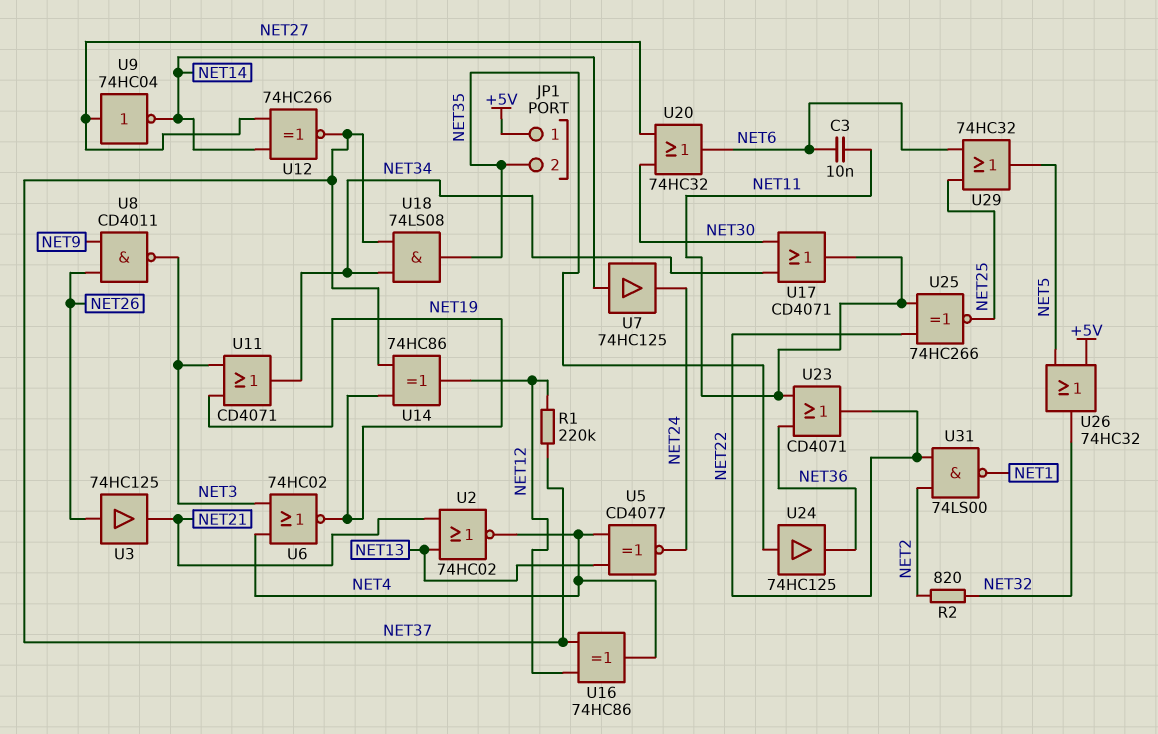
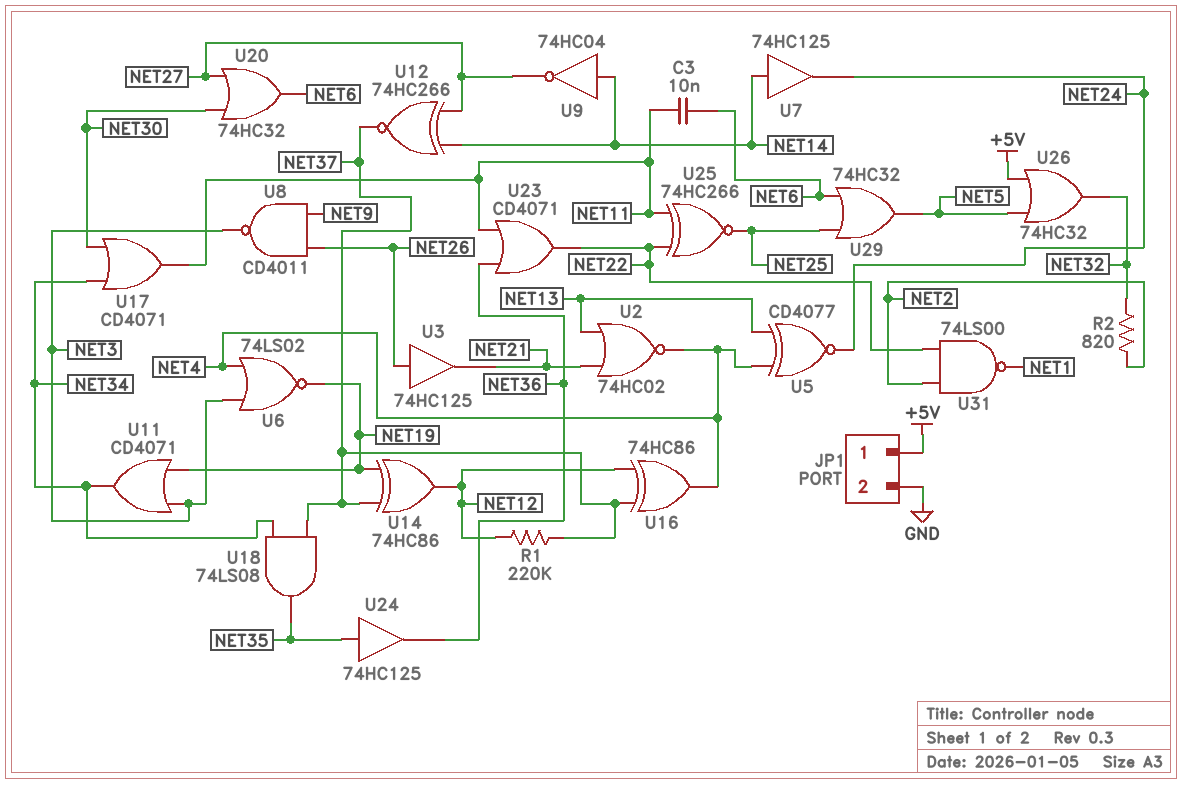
JP1 pin 2: NET35 -> GND
U6: NOR 74HC02 (in NET3, in NET4, out NET19) -> NOR 74LS02 (in NET3, in NET4, out NET19)
U9: NOT 74HC04 (in NET27, out NET14) -> NOT 74HC04 (in NET14, out NET27)

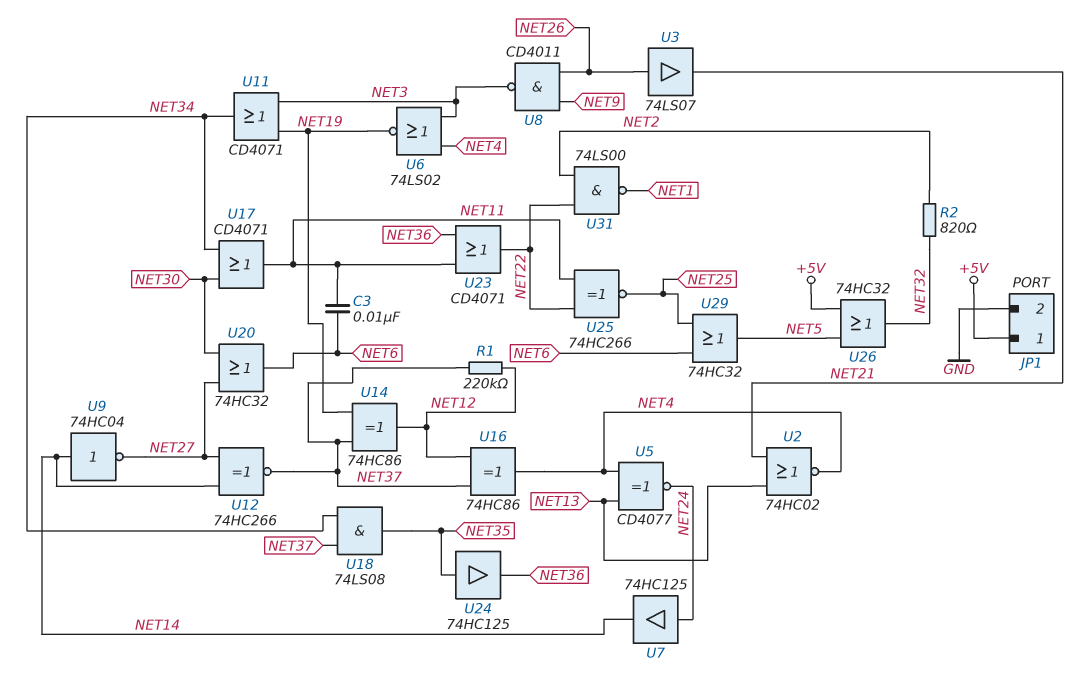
U3: buffer 74HC125 (in NET26, out NET21) -> buffer 74LS07 (in NET26, out NET21)
U7: buffer 74HC125 (in NET14, out NET24) -> buffer 74HC125 (in NET24, out NET14)

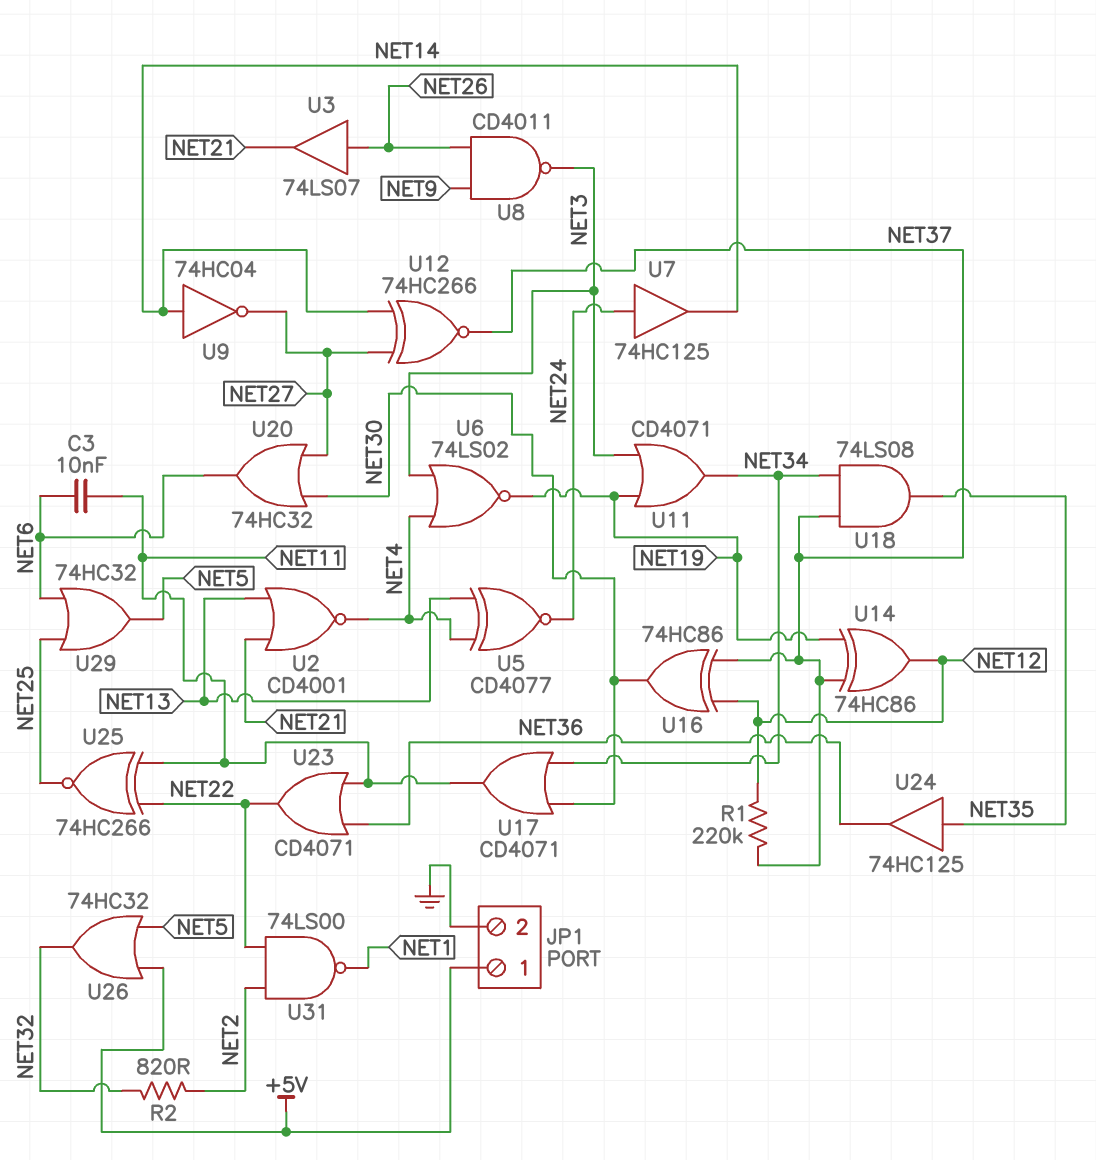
U2: NOR 74HC02 (in NET13, in NET21, out NET4) -> NOR CD4001 (in NET13, in NET21, out NET4)
U16: XOR 74HC86 (in NET12, in NET37, out NET4) -> XOR 74HC86 (in NET12, in NET37, out NET30)

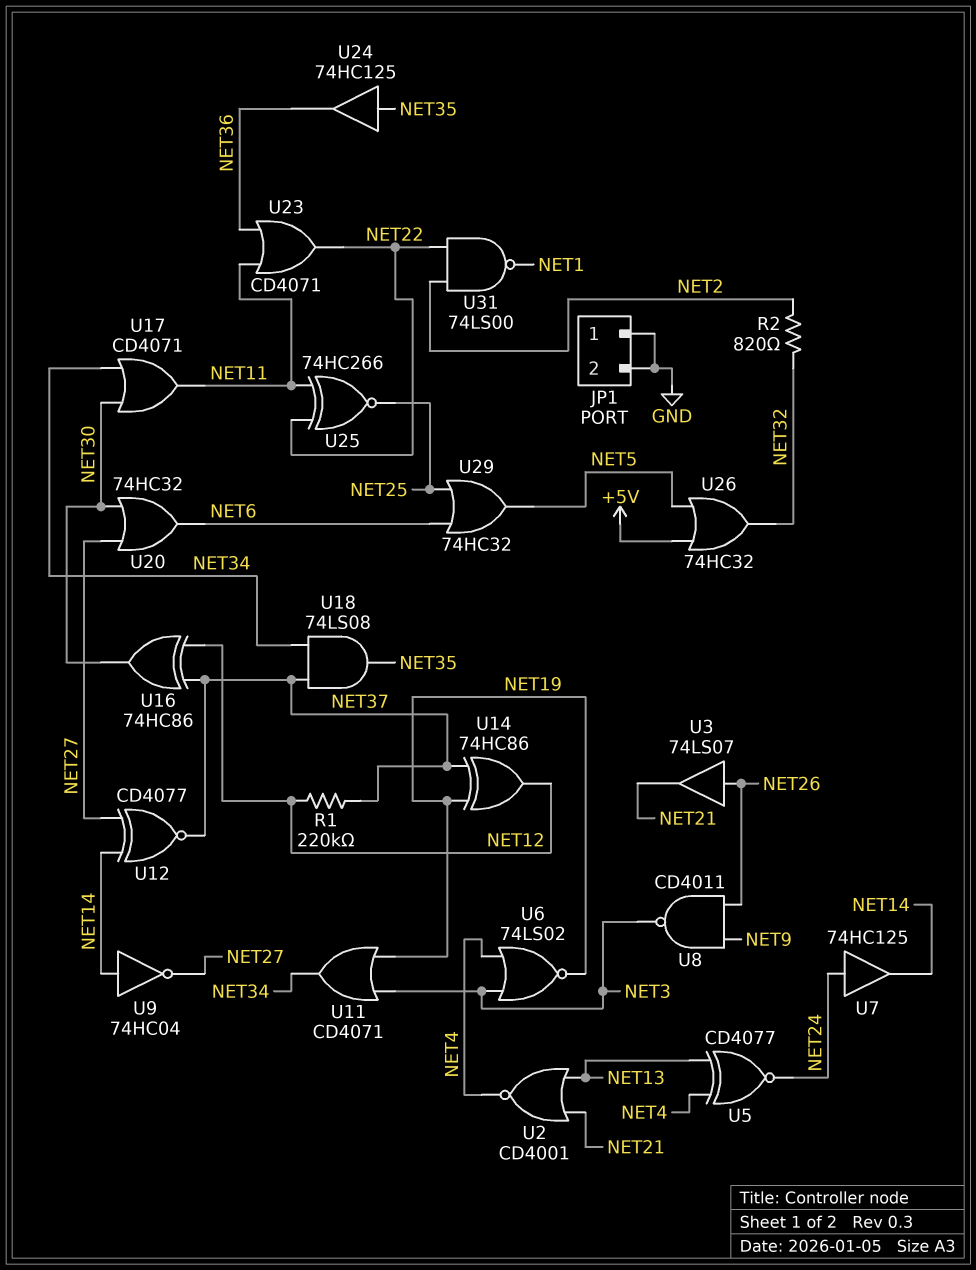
C3: 10nF (NET6, NET11) -> none
JP1 pin 1: +5V -> GND
U12: XNOR 74HC266 (in NET14, in NET27, out NET37) -> XNOR CD4077 (in NET14, in NET27, out NET37)

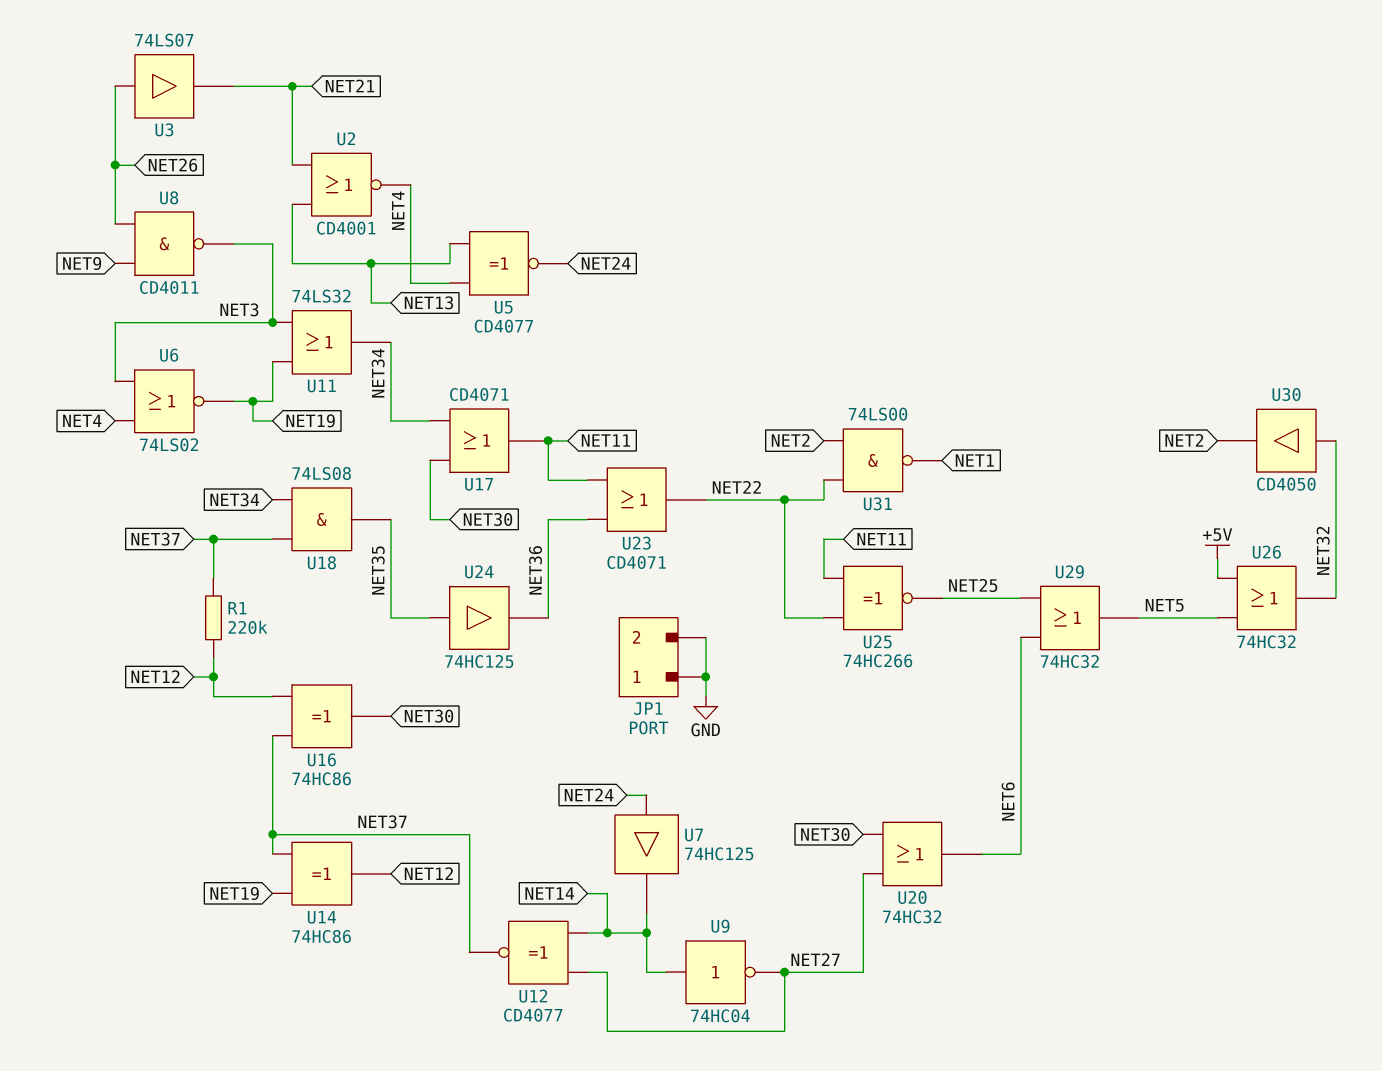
R2: 820 (NET2, NET32) -> none
U11: OR CD4071 (in NET3, in NET19, out NET34) -> OR 74LS32 (in NET3, in NET19, out NET34)
U30: none -> buffer CD4050 (in NET32, out NET2)

